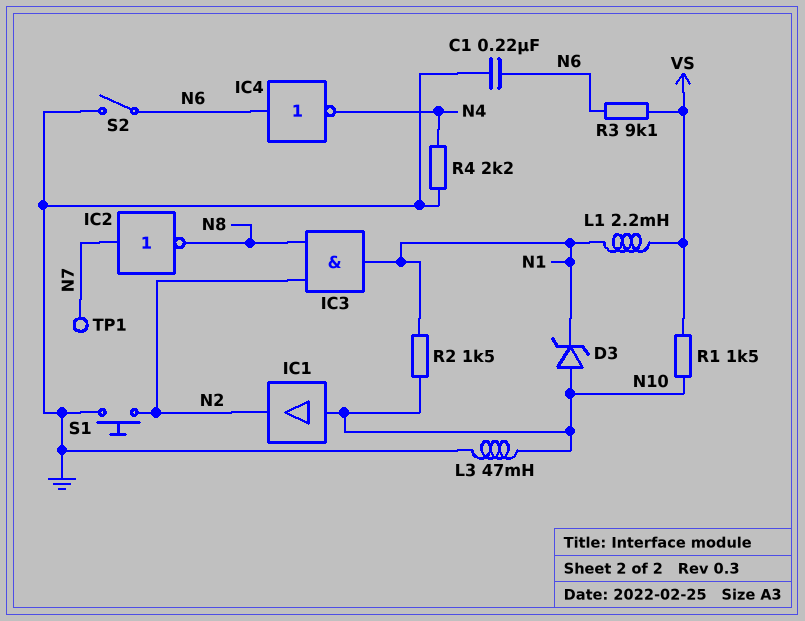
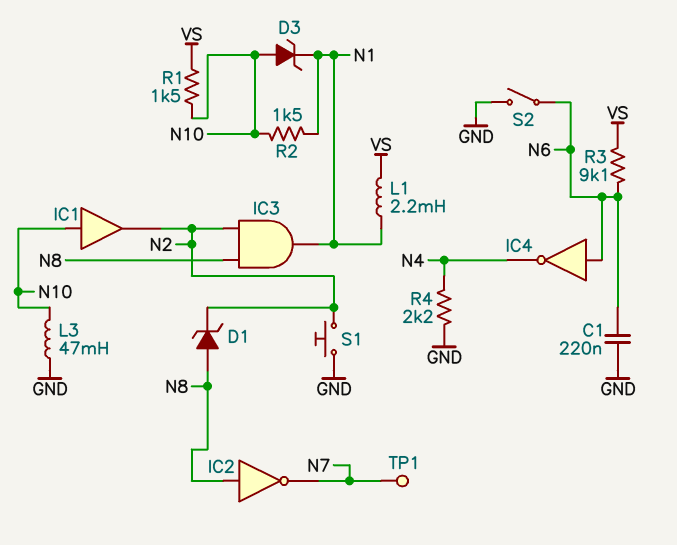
D1: none -> zener (A N8, K N2)
IC2: NOT (in N7, out N8) -> NOT (in N8, out N7)

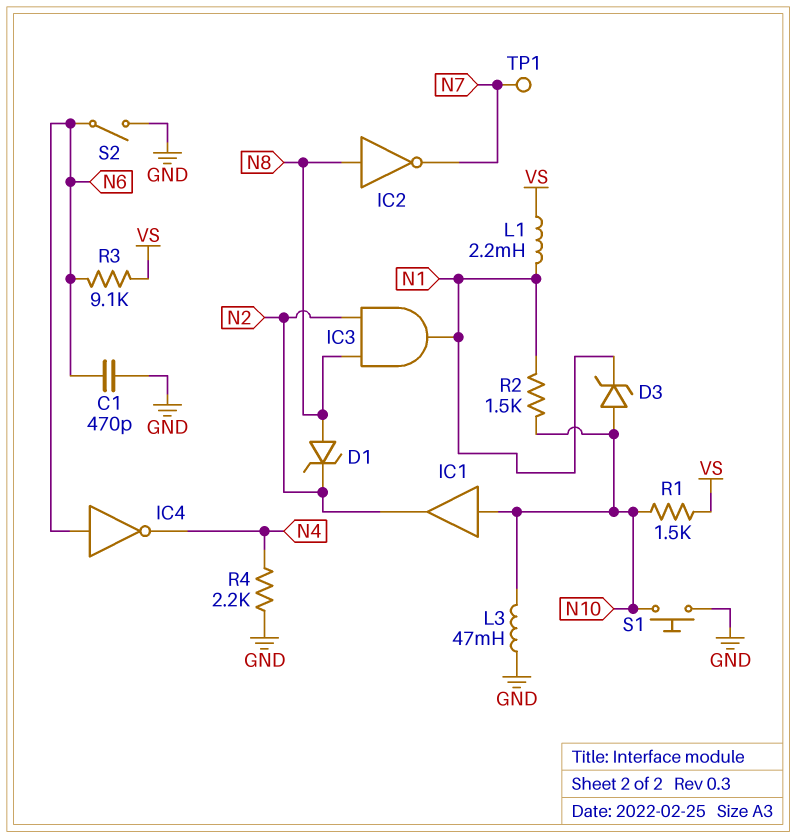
C1: 220nF (GND, N6) -> 470pF (GND, N6)
S1: button (GND, N2) -> button (GND, N10)

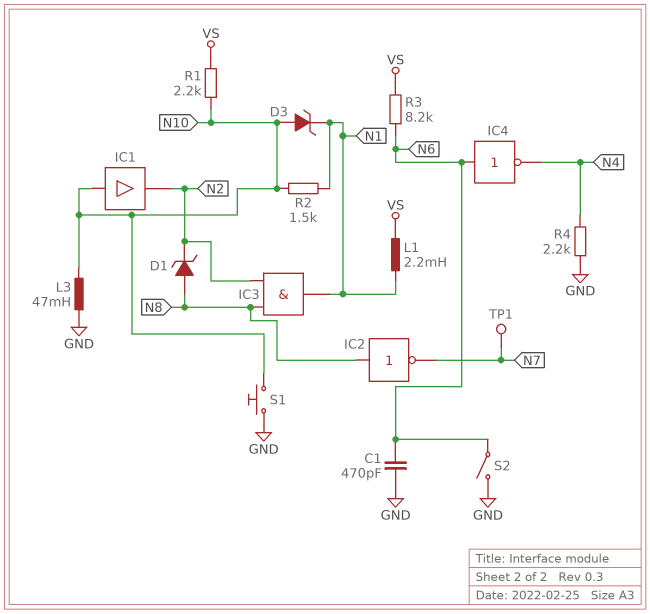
R1: 1.5k (N10, VS) -> 2.2k (N10, VS)
R3: 9.1k (N6, VS) -> 8.2k (N6, VS)

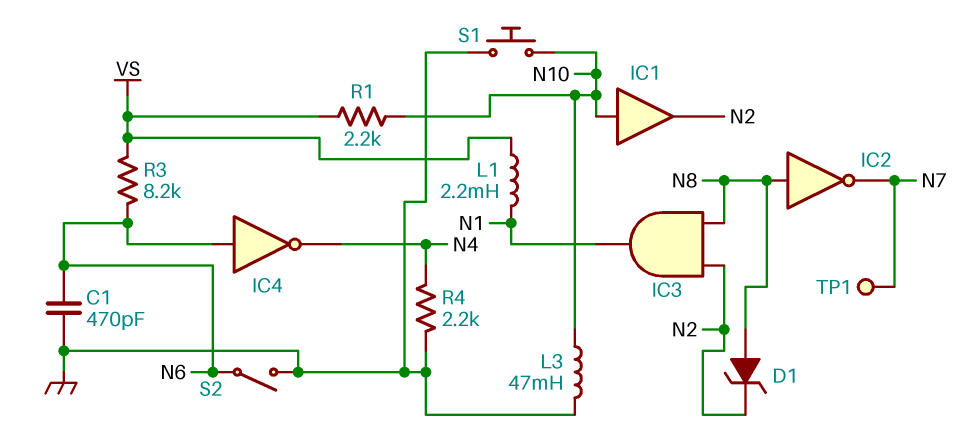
D3: zener (A N10, K N1) -> none
R2: 1.5k (N1, N10) -> none

